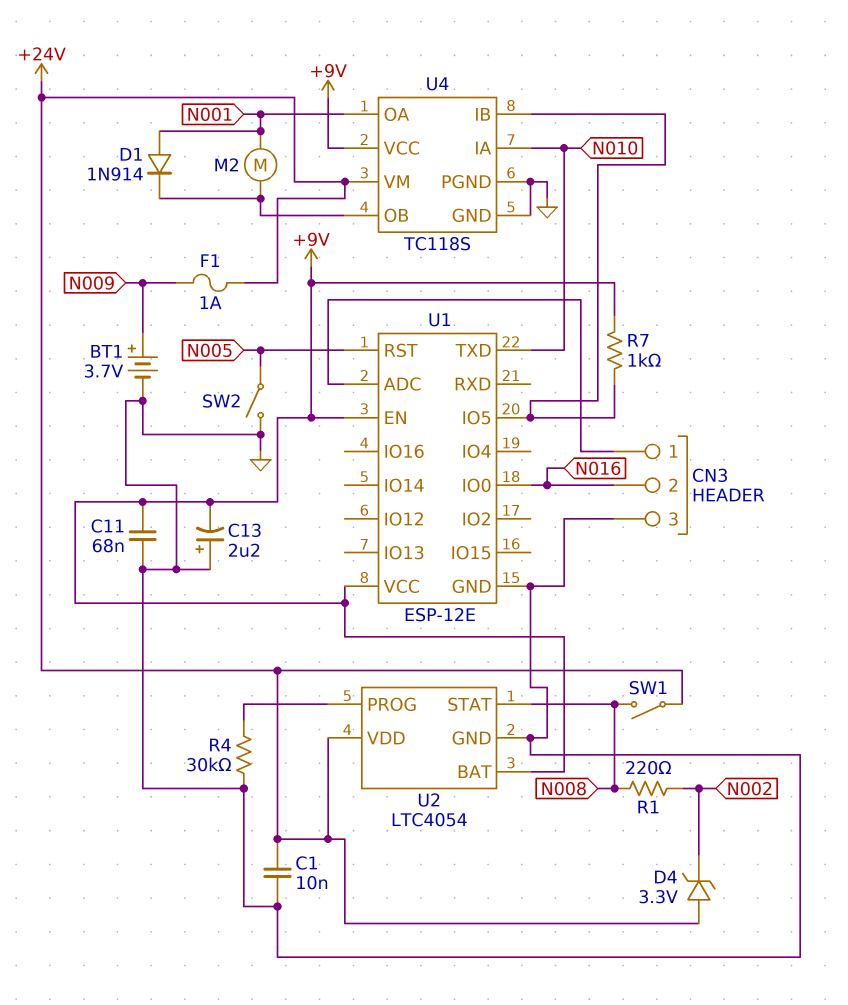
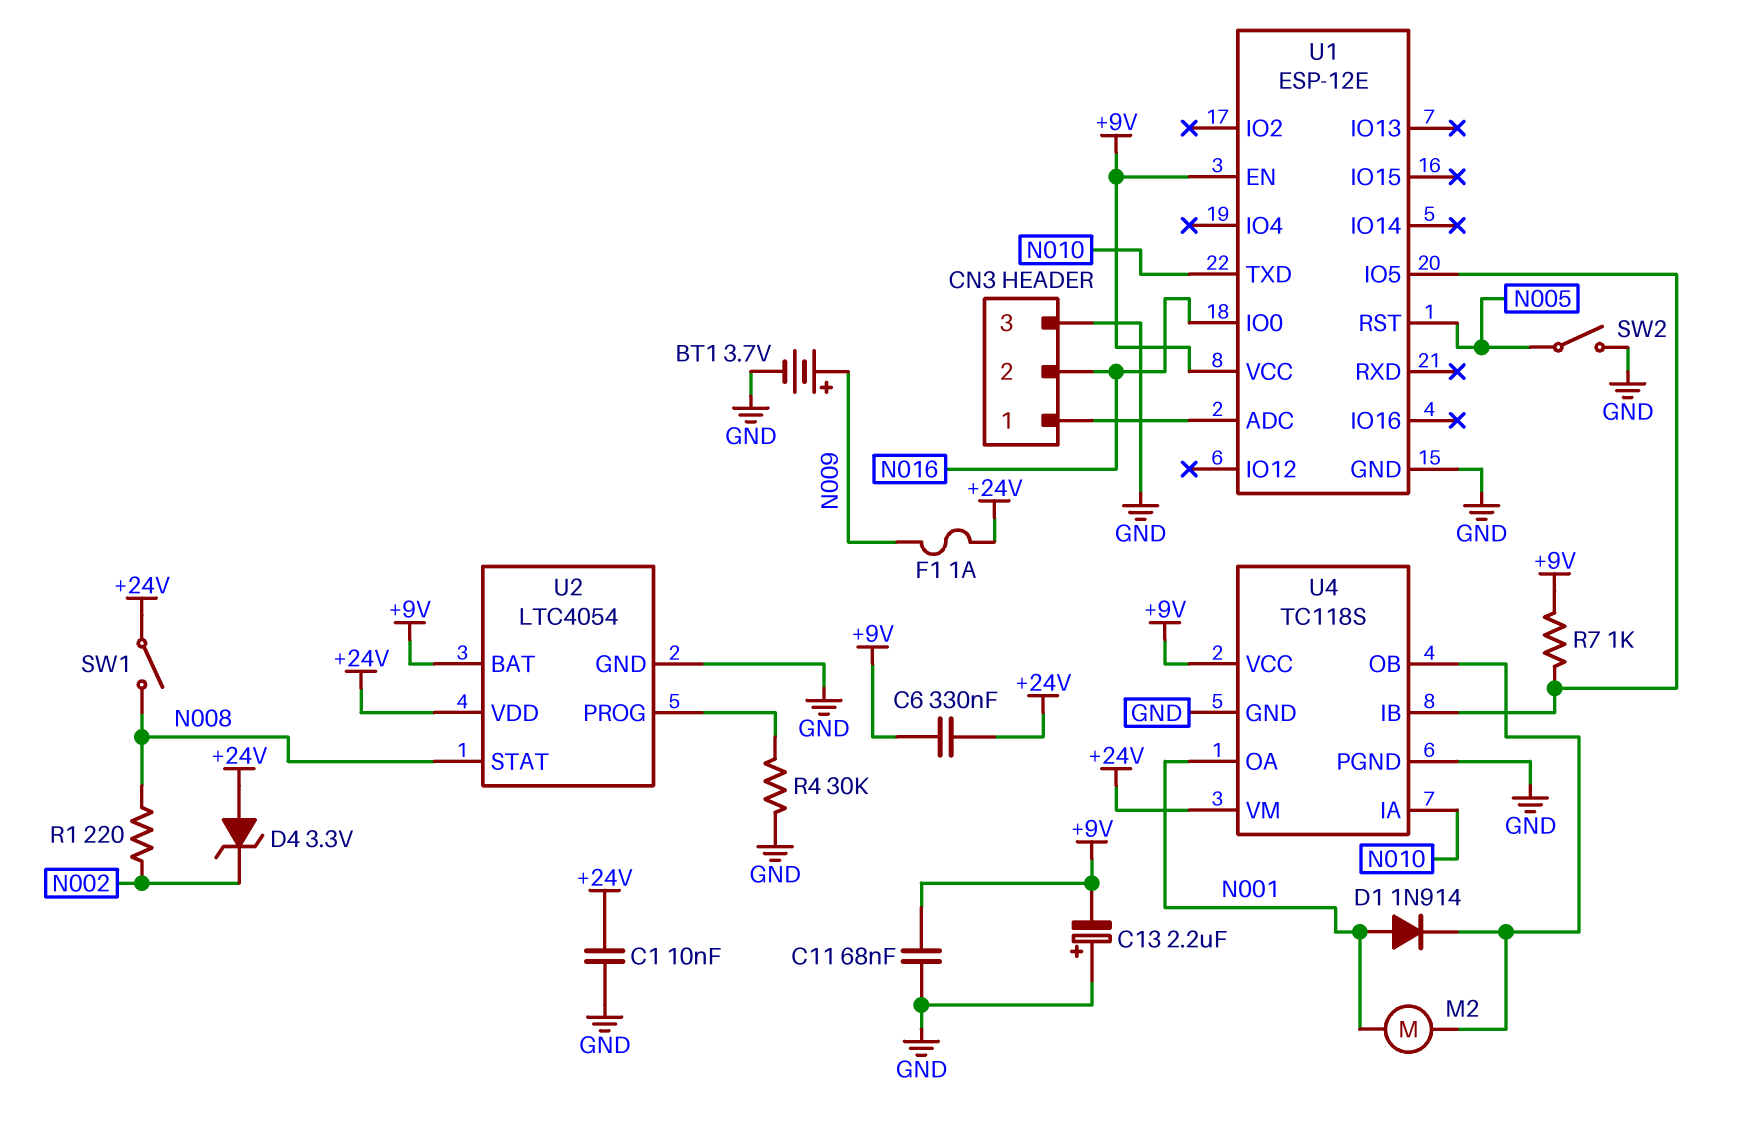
C6: none -> 330nF (+9V, +24V)

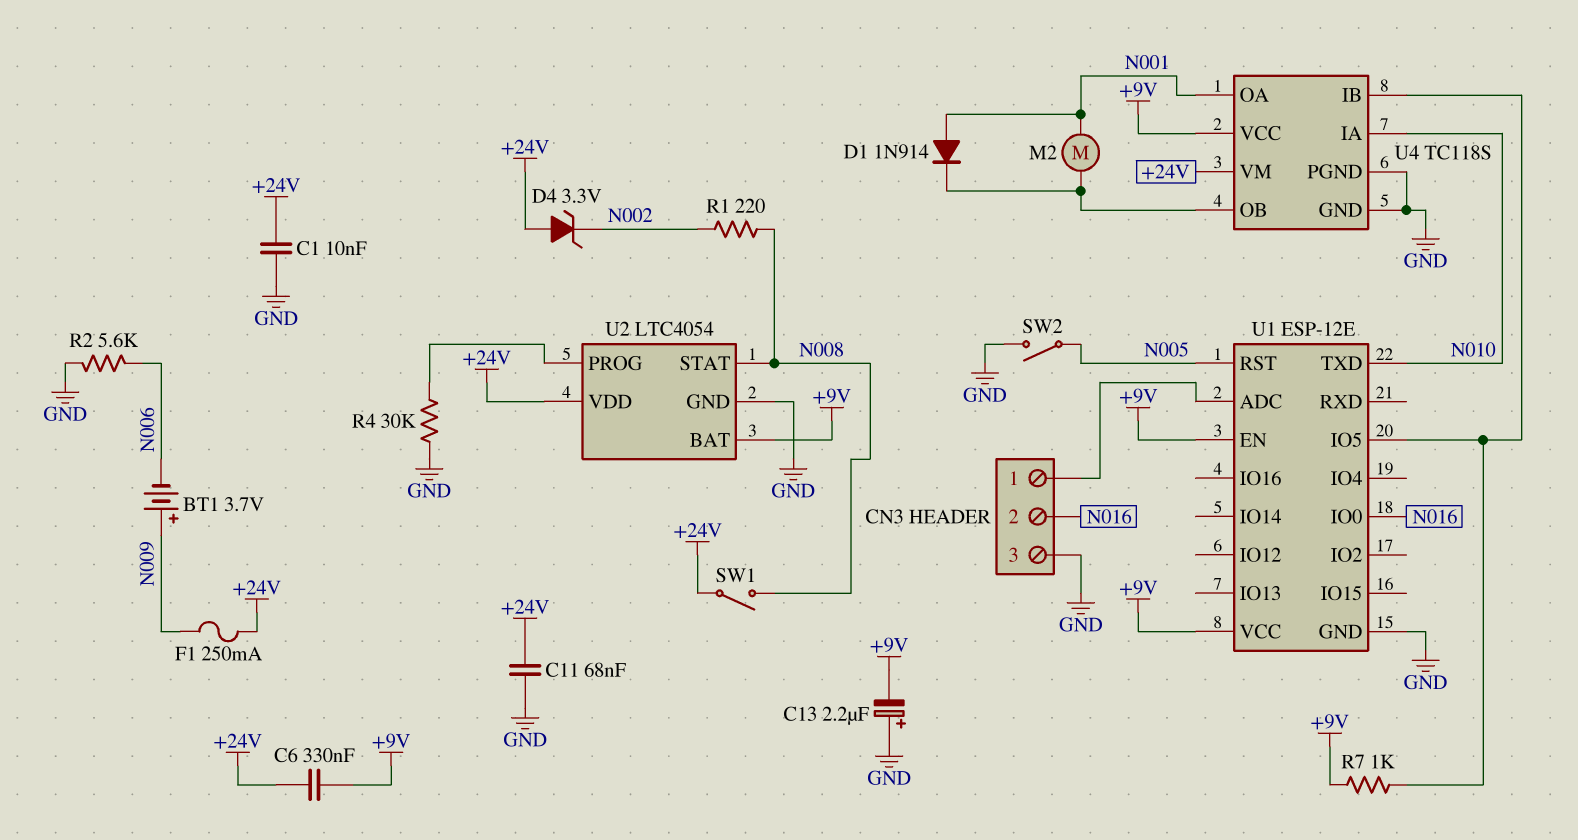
BT1: 3.7V (plus N009, minus GND) -> 3.7V (plus N009, minus N006)
C11: 68nF (+9V, GND) -> 68nF (+24V, GND)
F1: 1A (+24V, N009) -> 250mA (+24V, N009)
R2: none -> 5.6k (GND, N006)

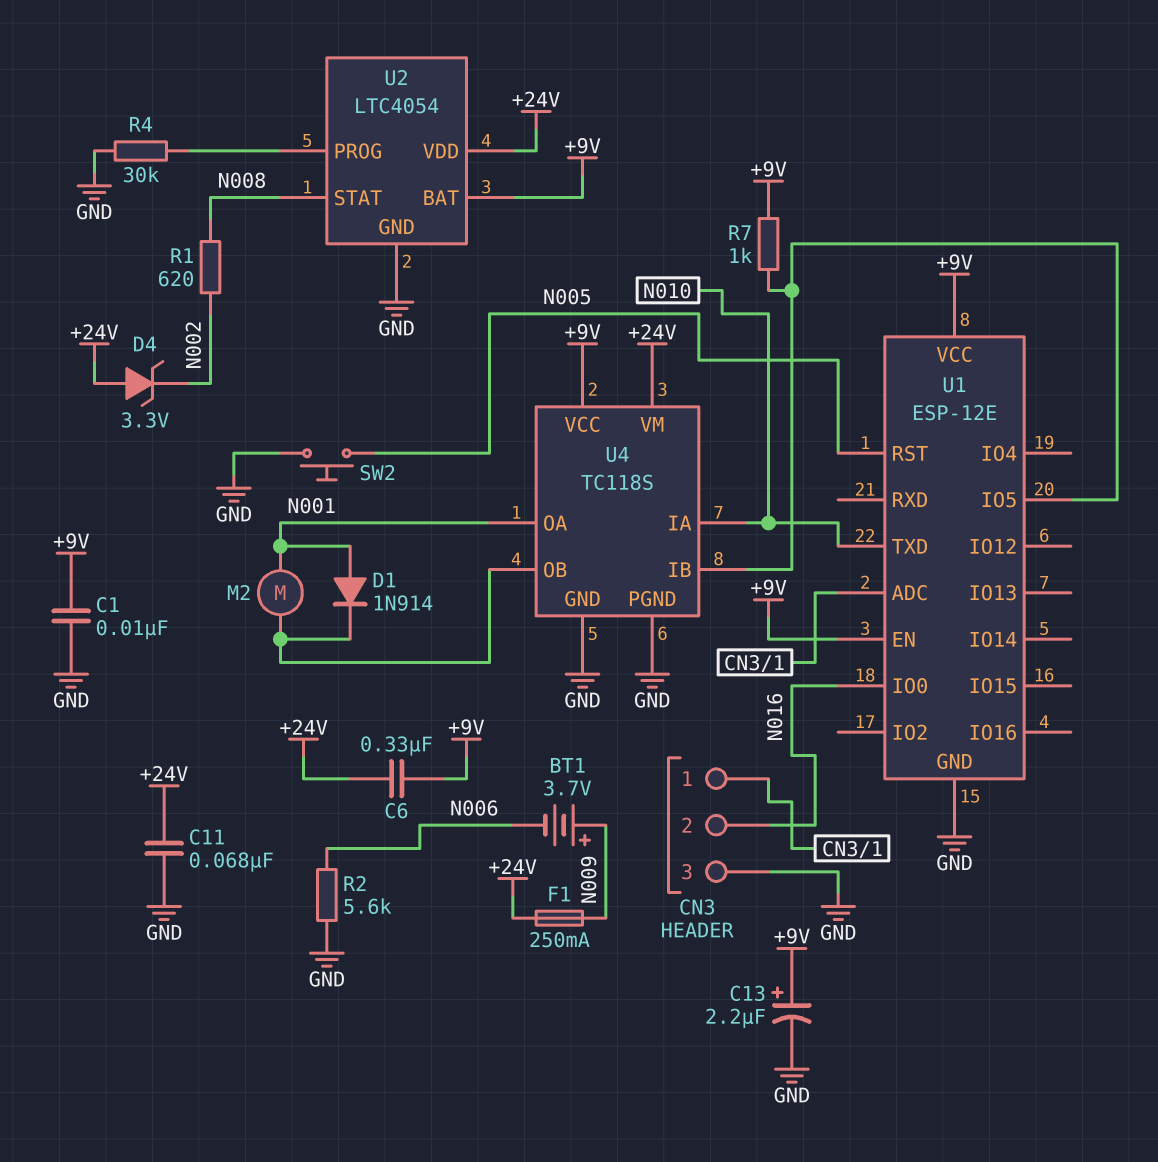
C1: 10nF (+24V, GND) -> 10nF (+9V, GND)
C13: 2.2uF (plus GND, minus +9V) -> 2.2uF (plus +9V, minus GND)
R1: 220 (N002, N008) -> 620 (N002, N008)
SW1: switch (+24V, N008) -> none
SW2: switch (GND, N005) -> button (GND, N005)

